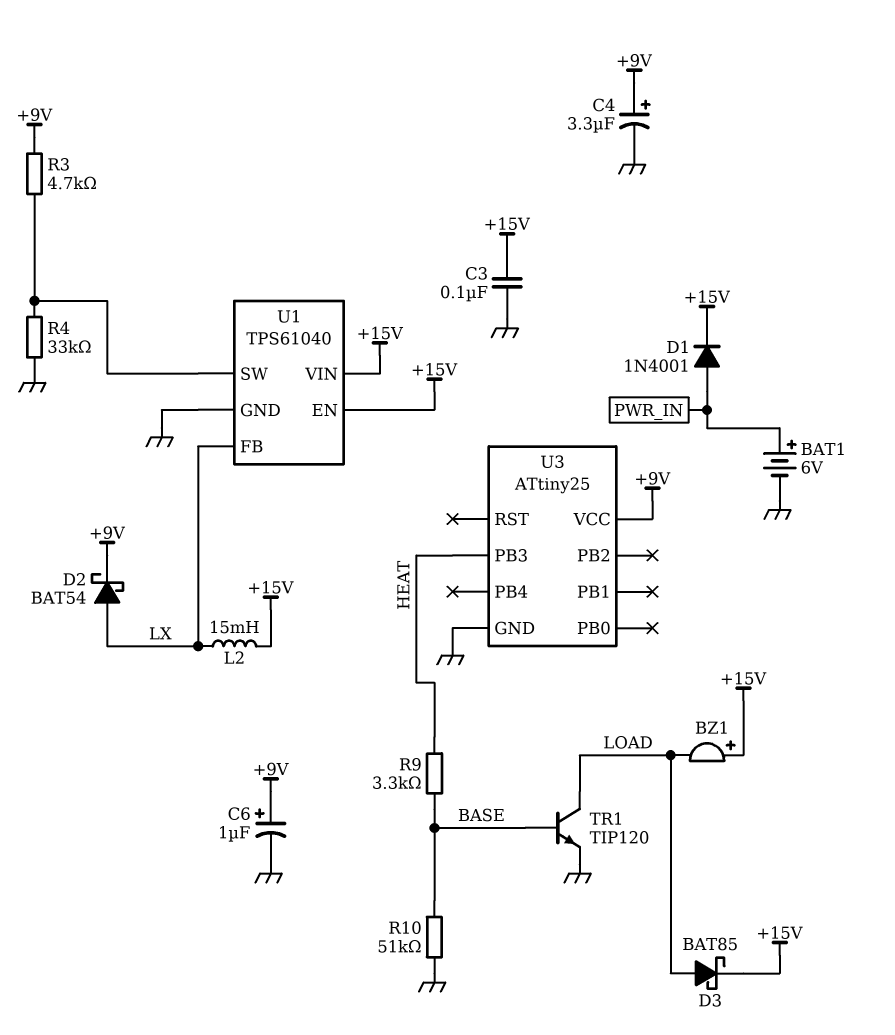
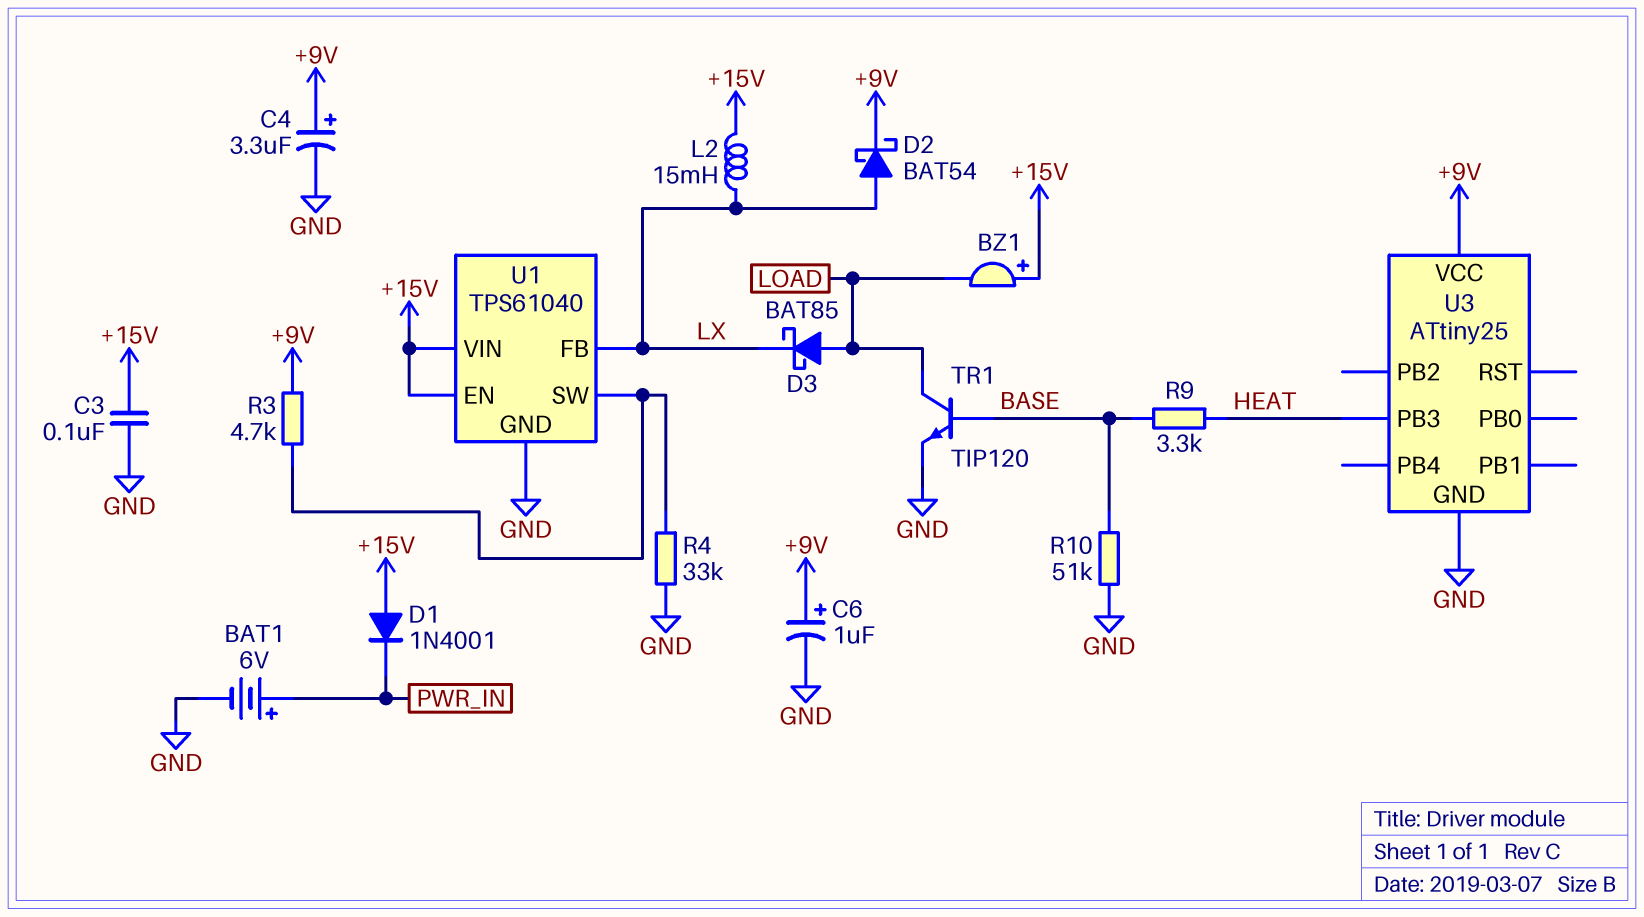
D1: diode 1N4001 (A PWR_IN, K +15V) -> diode 1N4001 (A +15V, K PWR_IN)
D3: schottky BAT85 (A LOAD, K +15V) -> schottky BAT85 (A LOAD, K LX)

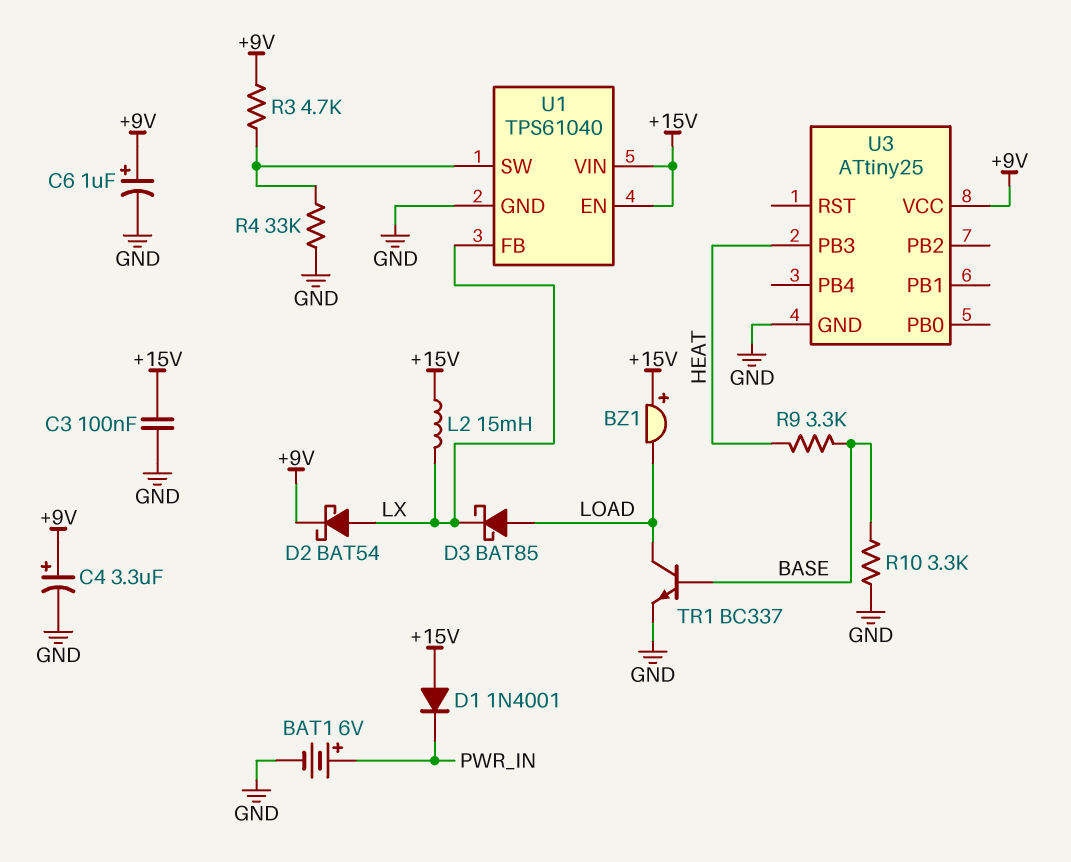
R10: 51k (BASE, GND) -> 3.3k (BASE, GND)
TR1: NPN TIP120 (B BASE, C LOAD, E GND) -> NPN BC337 (B BASE, C LOAD, E GND)

